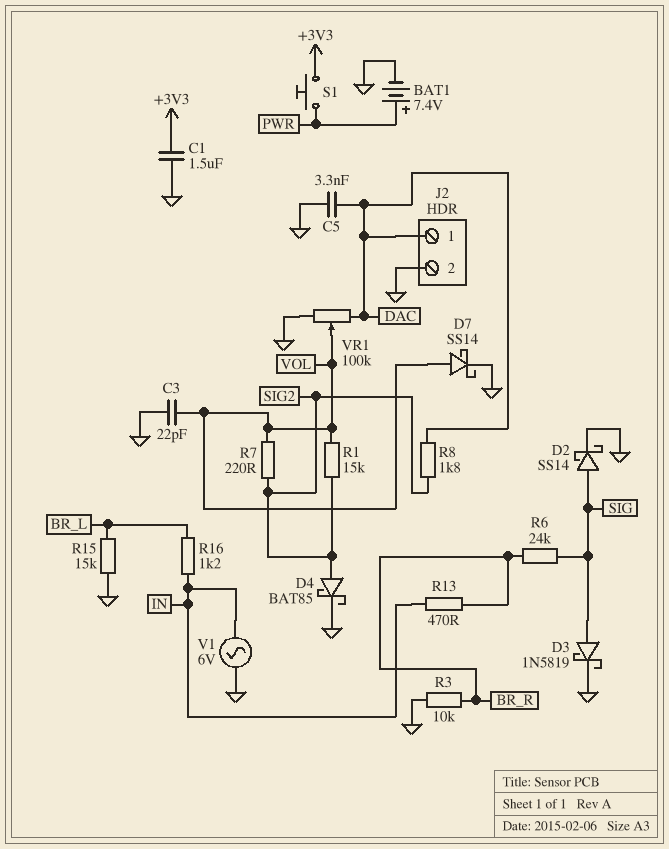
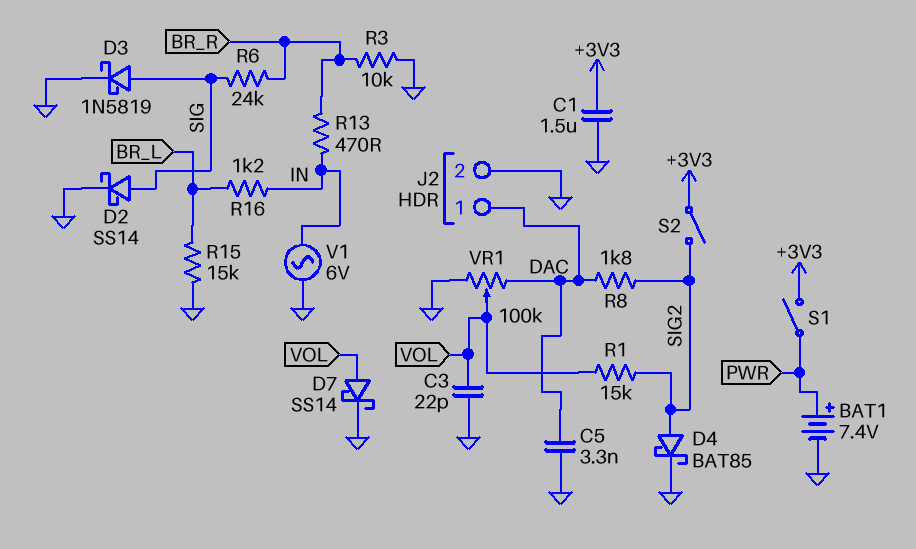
R7: 220 (SIG2, VOL) -> none
S1: button (+3V3, PWR) -> switch (+3V3, PWR)
S2: none -> switch (+3V3, SIG2)

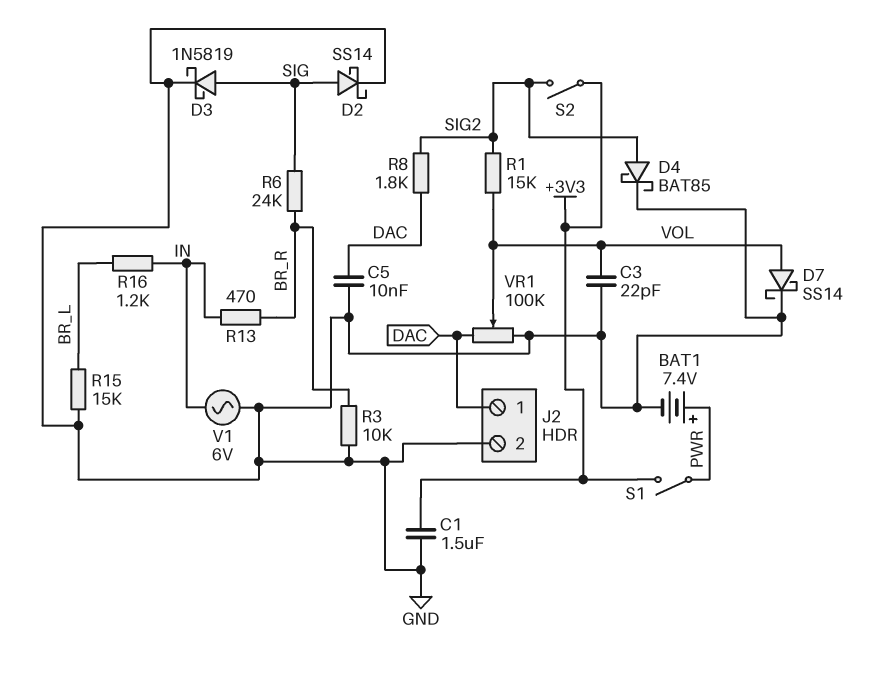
C5: 3.3nF (DAC, GND) -> 10nF (DAC, GND)

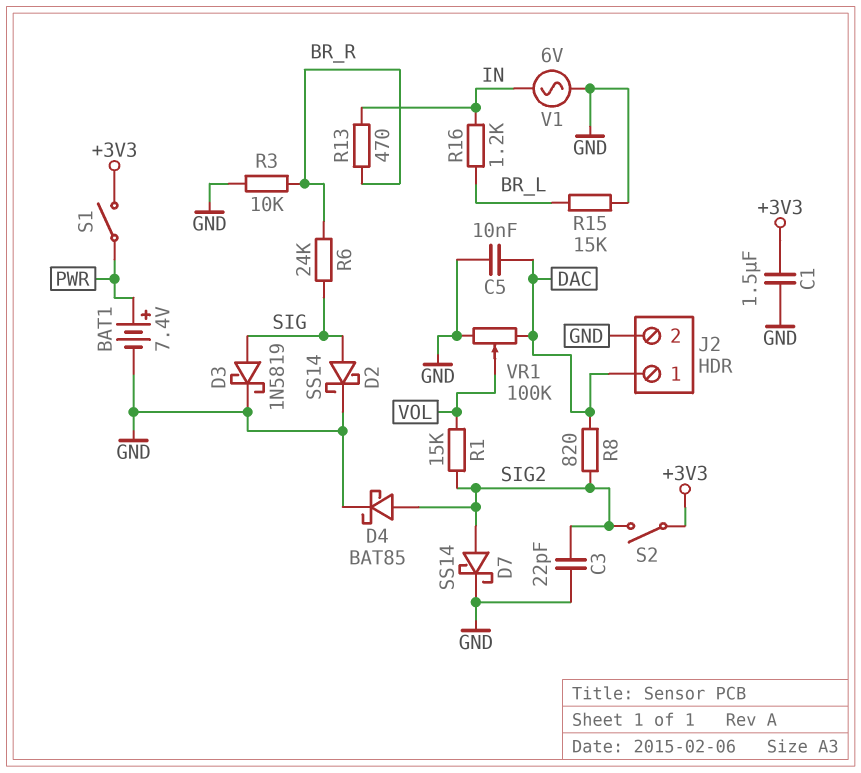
C3: 22pF (GND, VOL) -> 22pF (GND, SIG2)
D7: schottky SS14 (A VOL, K GND) -> schottky SS14 (A SIG2, K GND)
R8: 1.8k (DAC, SIG2) -> 820 (DAC, SIG2)

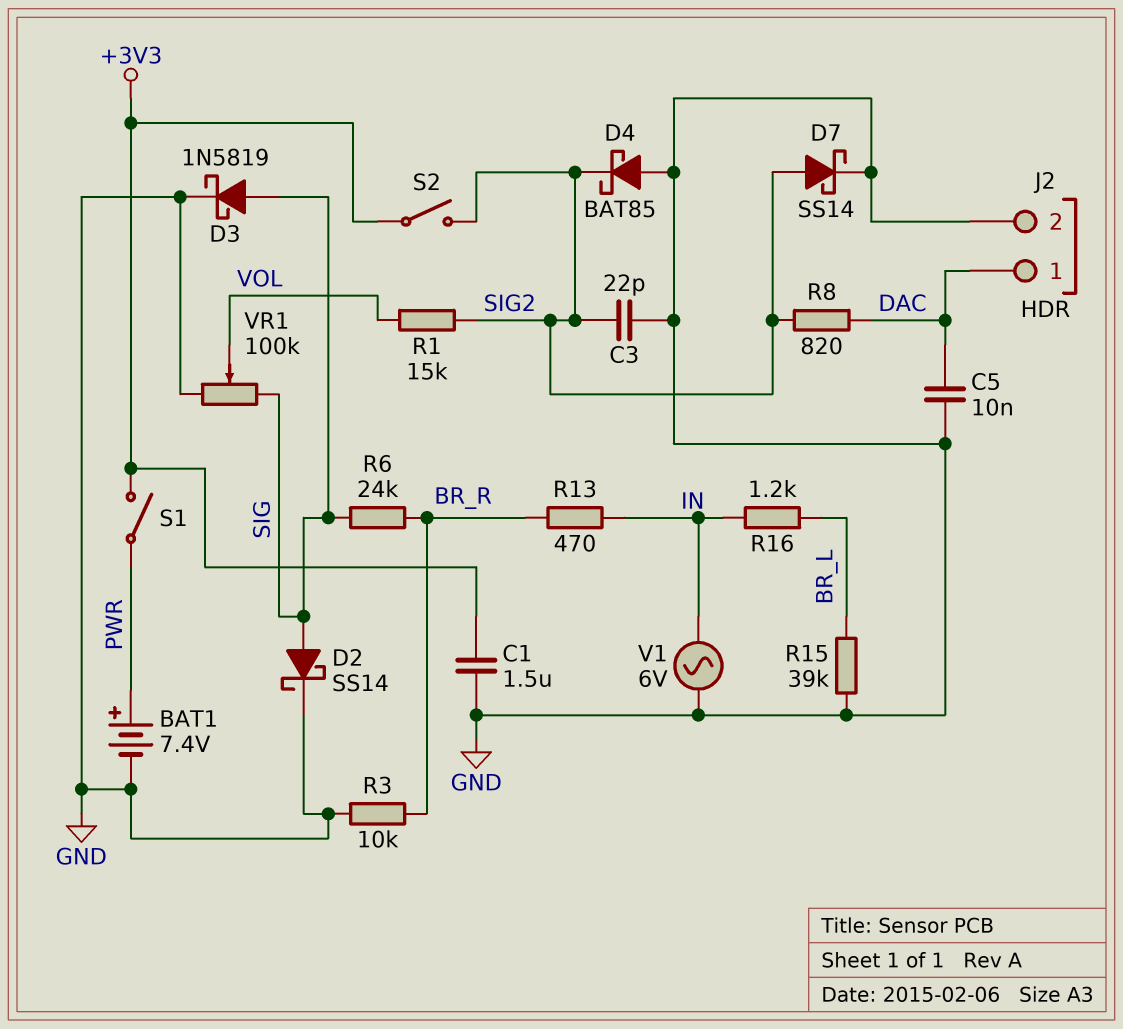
D4: schottky BAT85 (A SIG2, K GND) -> schottky BAT85 (A GND, K SIG2)
R15: 15k (BR_L, GND) -> 39k (BR_L, GND)
VR1: 100k (DAC, GND, wiper VOL) -> 100k (GND, SIG, wiper VOL)

